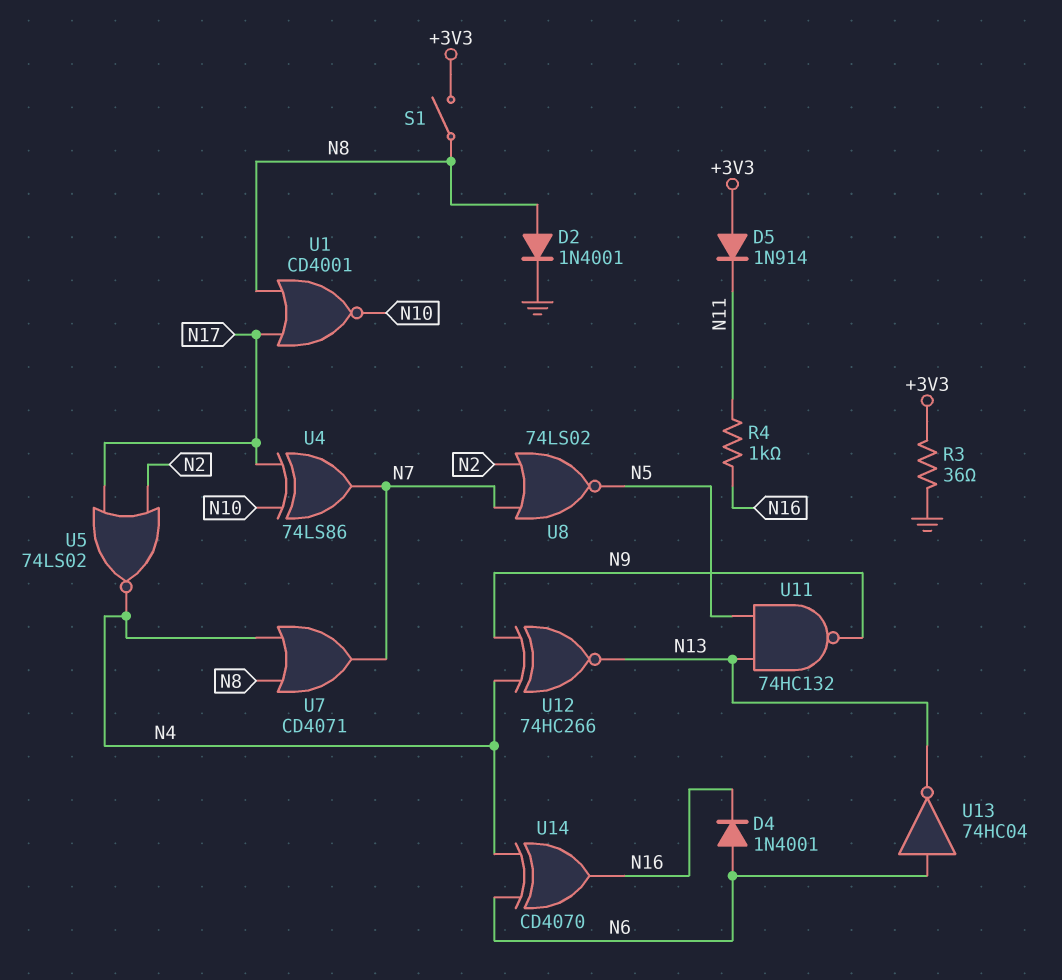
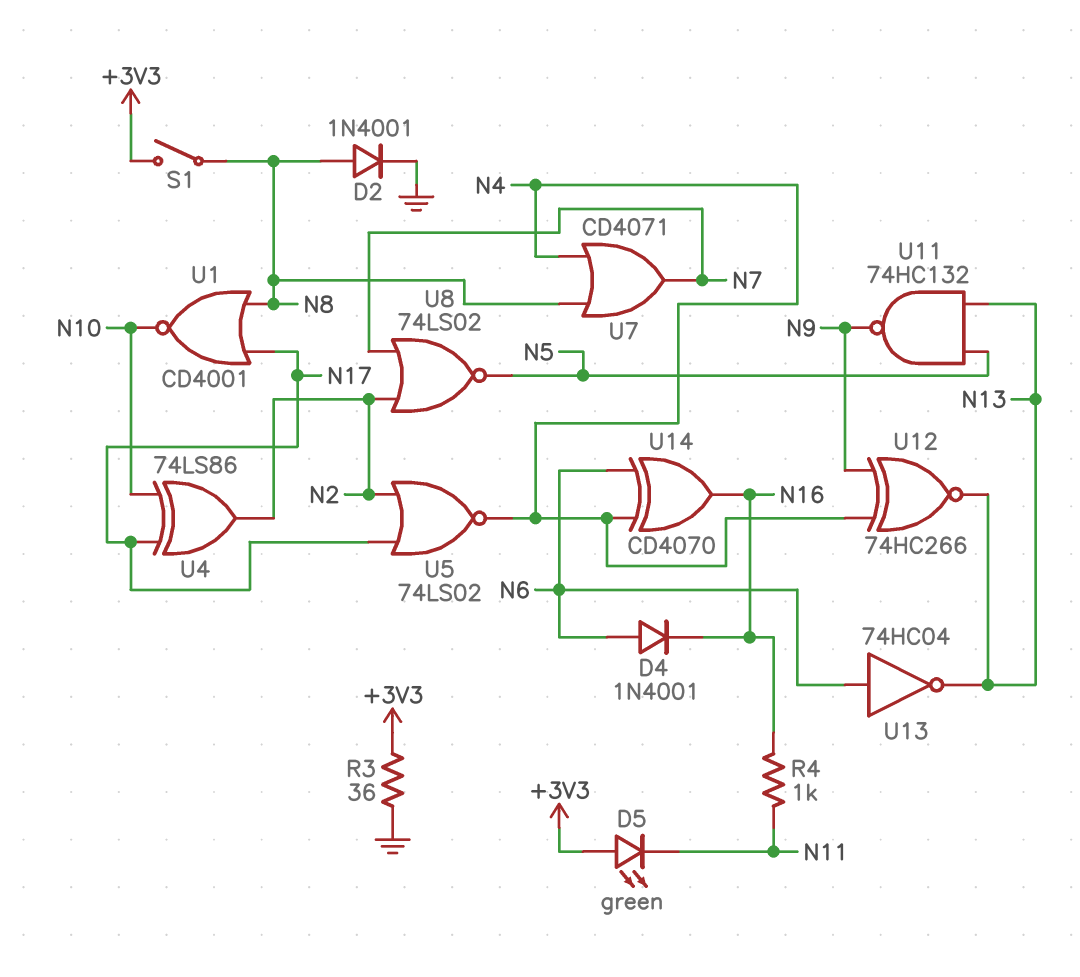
D5: diode 1N914 (A +3V3, K N11) -> LED green (A +3V3, K N11)
U4: XOR 74LS86 (in N10, in N17, out N7) -> XOR 74LS86 (in N10, in N17, out N2)

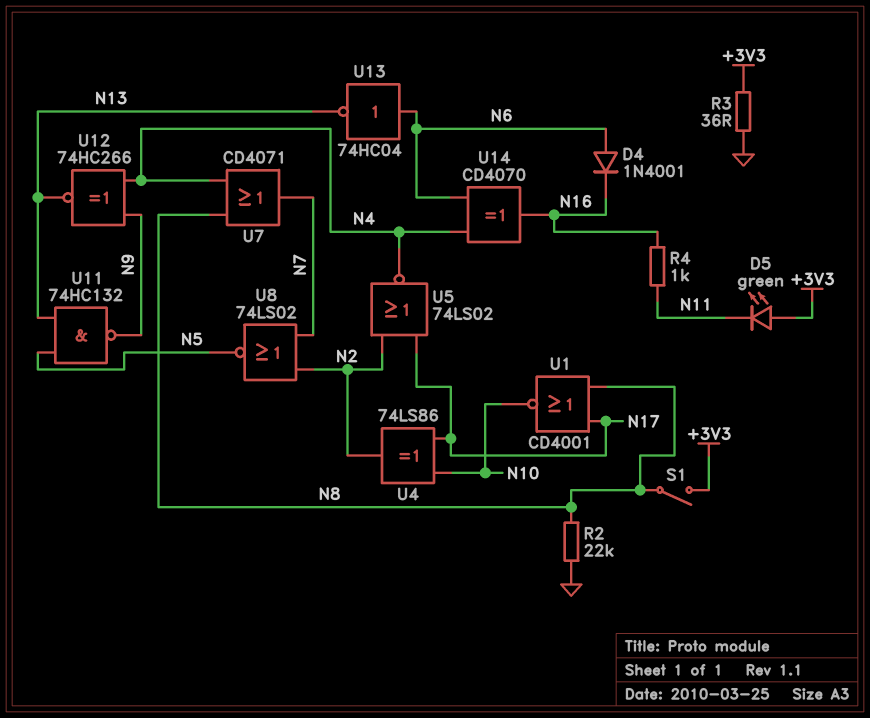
D2: diode 1N4001 (A N8, K GND) -> none
R2: none -> 22k (GND, N8)

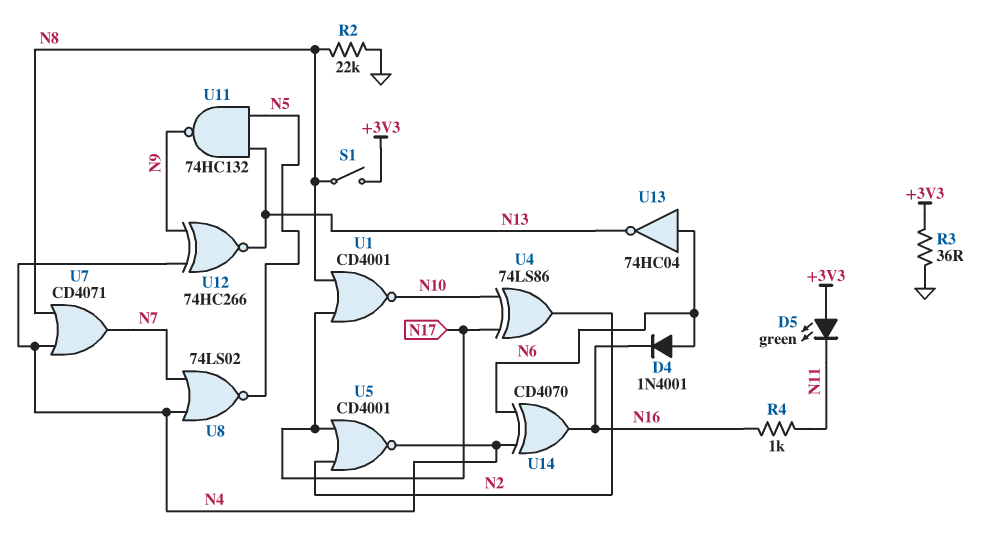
U5: NOR 74LS02 (in N2, in N17, out N4) -> NOR CD4001 (in N2, in N17, out N4)
U8: NOR 74LS02 (in N2, in N7, out N5) -> NOR 74LS02 (in N4, in N7, out N5)

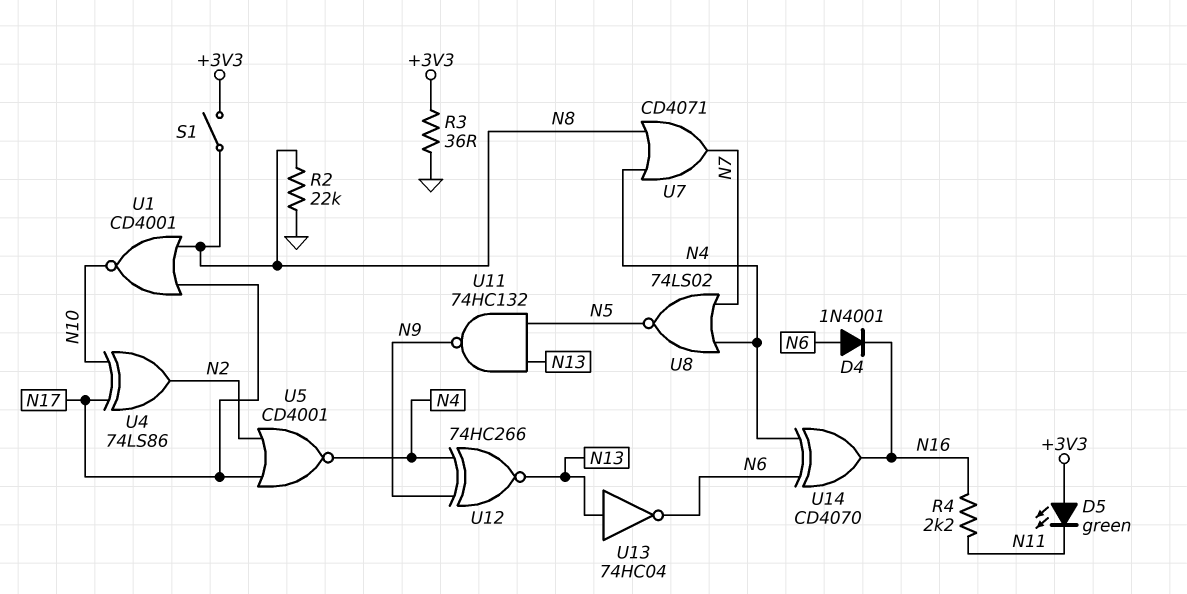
R4: 1k (N11, N16) -> 2.2k (N11, N16)
U13: NOT 74HC04 (in N6, out N13) -> NOT 74HC04 (in N13, out N6)

